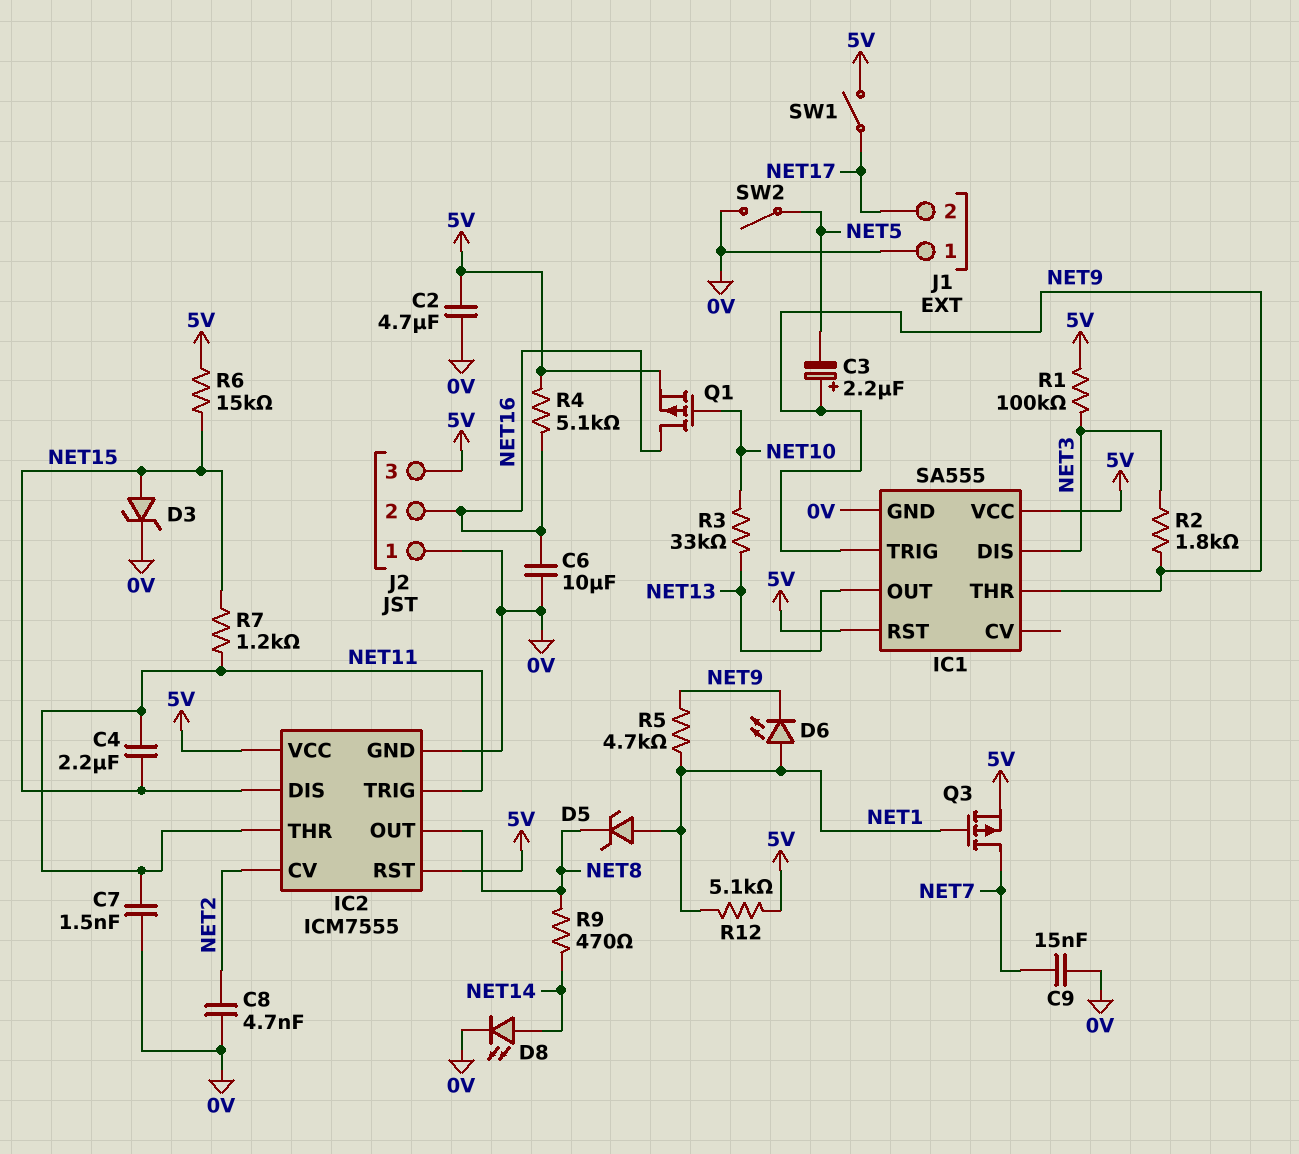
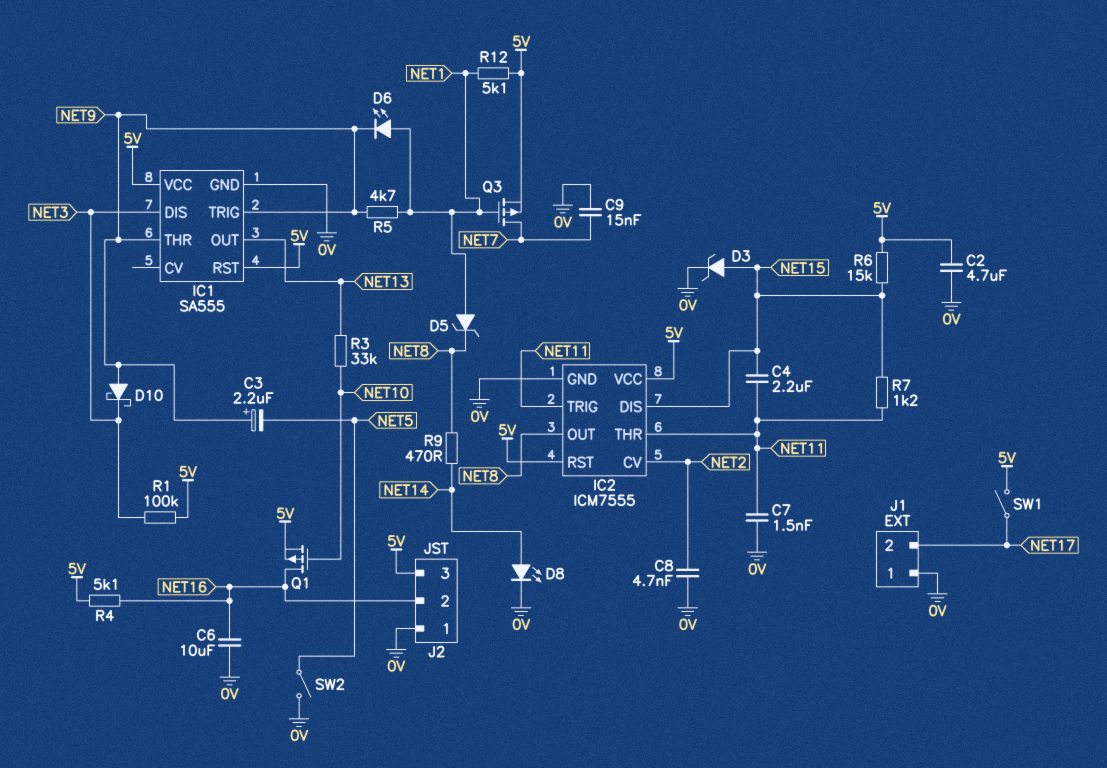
D10: none -> schottky (A NET9, K NET3)
R2: 1.8k (NET3, NET9) -> none

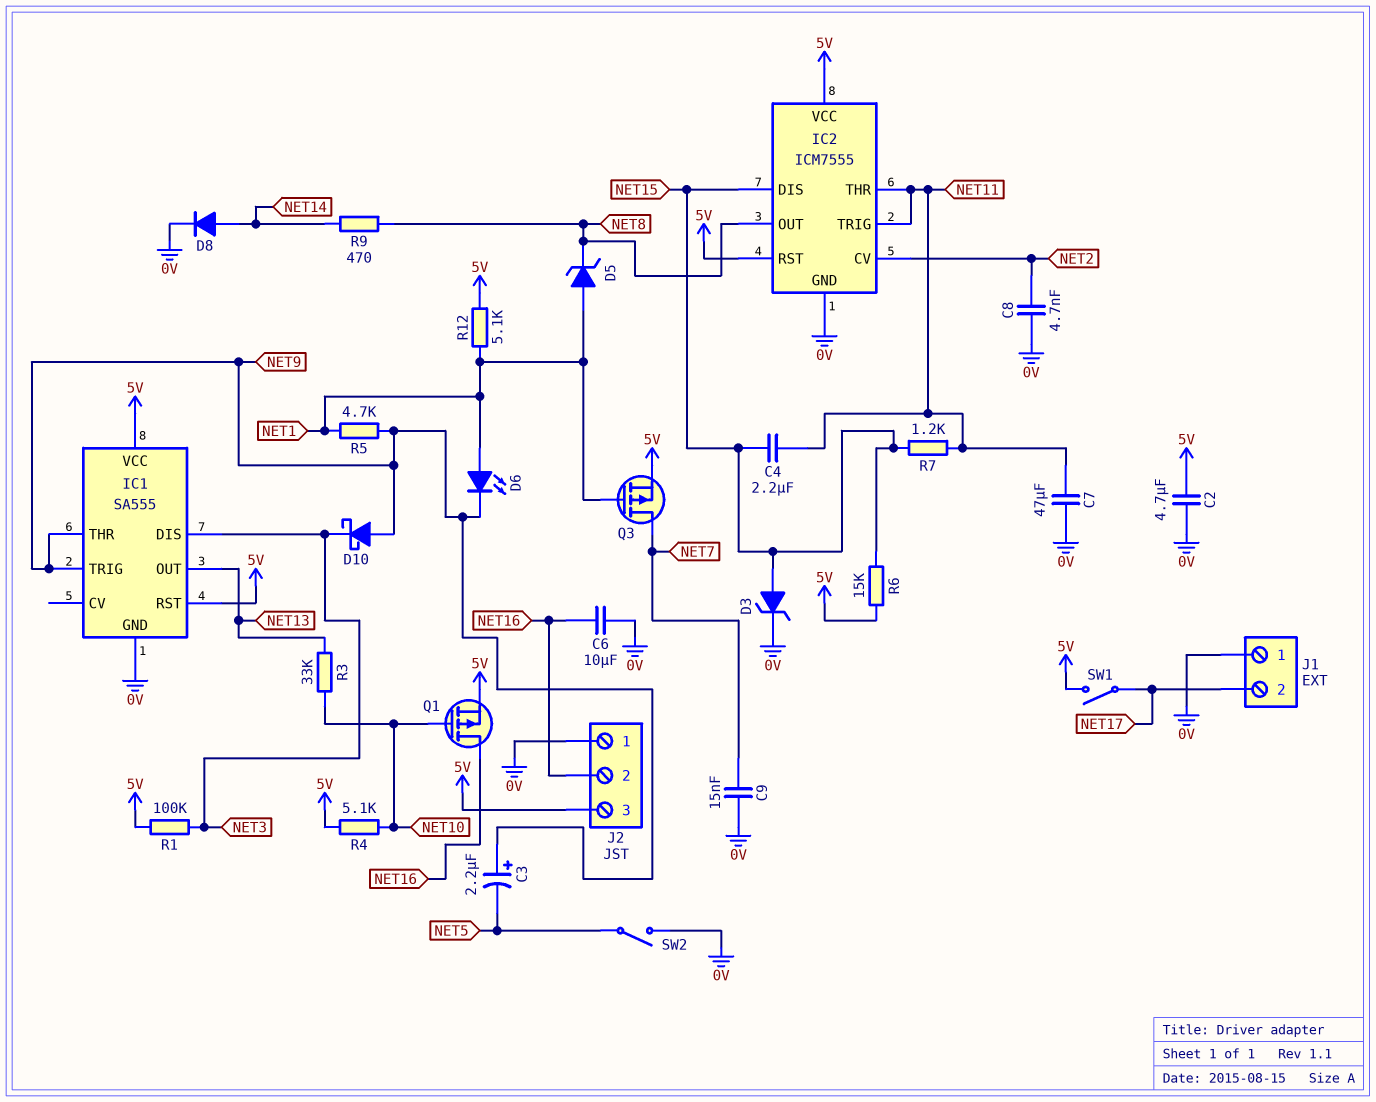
C7: 1.5nF (0V, NET11) -> 47uF (0V, NET11)
D8: LED (A NET14, K 0V) -> diode (A NET14, K 0V)
R4: 5.1k (5V, NET16) -> 5.1k (5V, NET10)

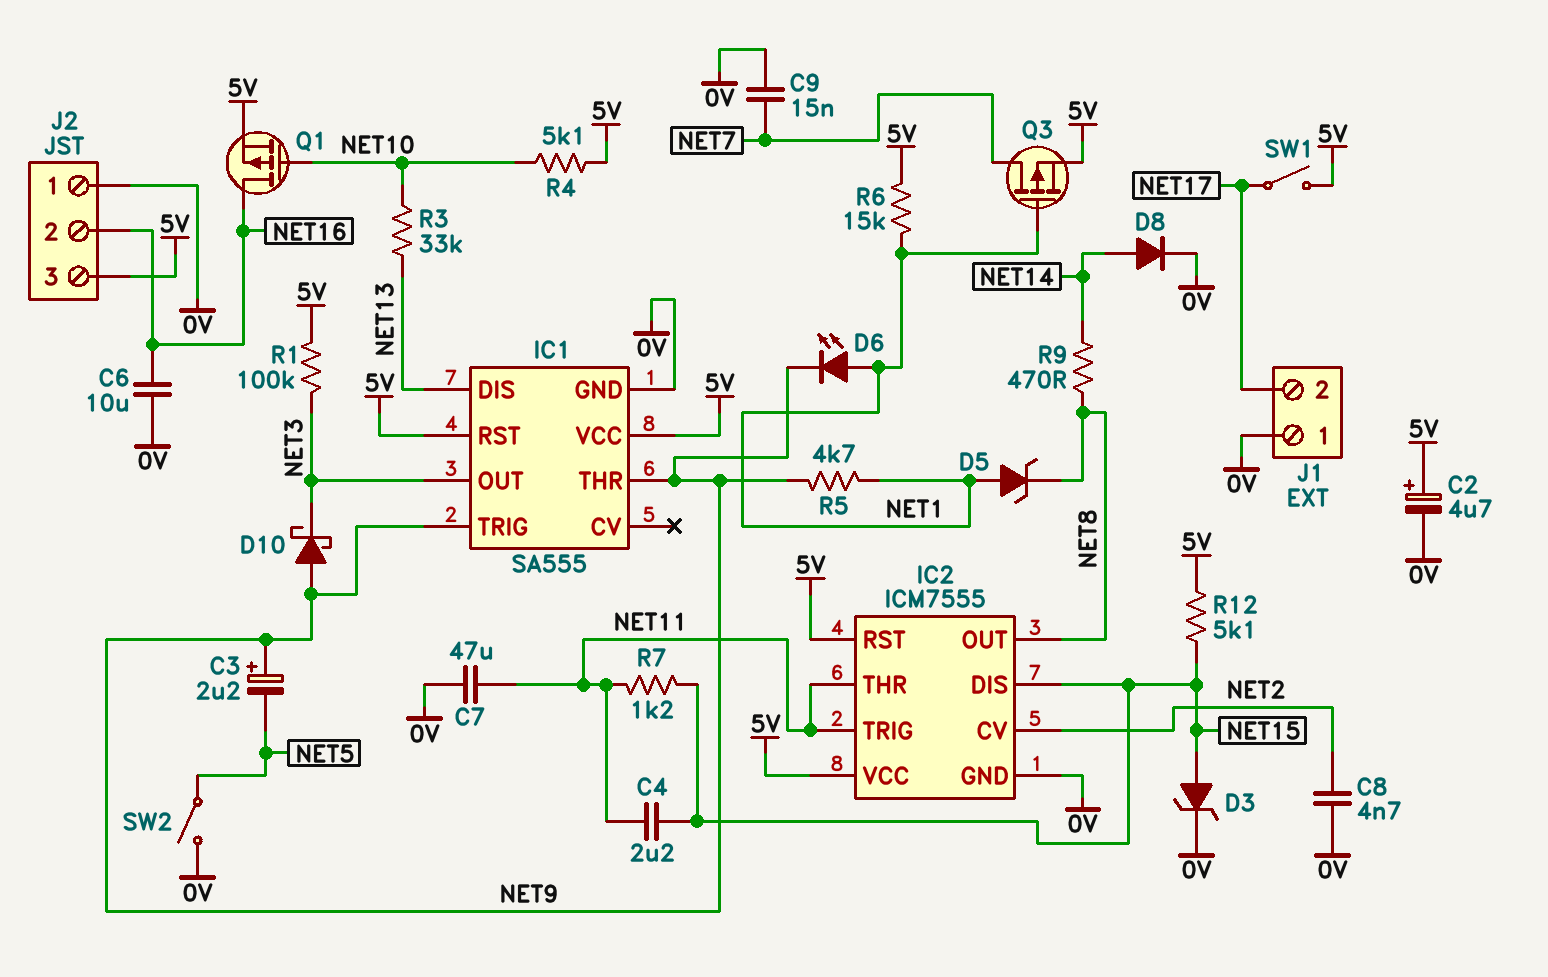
C2: 4.7uF (0V, 5V) -> 4.7uF (plus 5V, minus 0V)
IC1 pin DIS: NET3 -> NET13
IC1 pin OUT: NET13 -> NET3
R6: 15k (5V, NET15) -> 15k (5V, NET1)
R12: 5.1k (5V, NET1) -> 5.1k (5V, NET15)

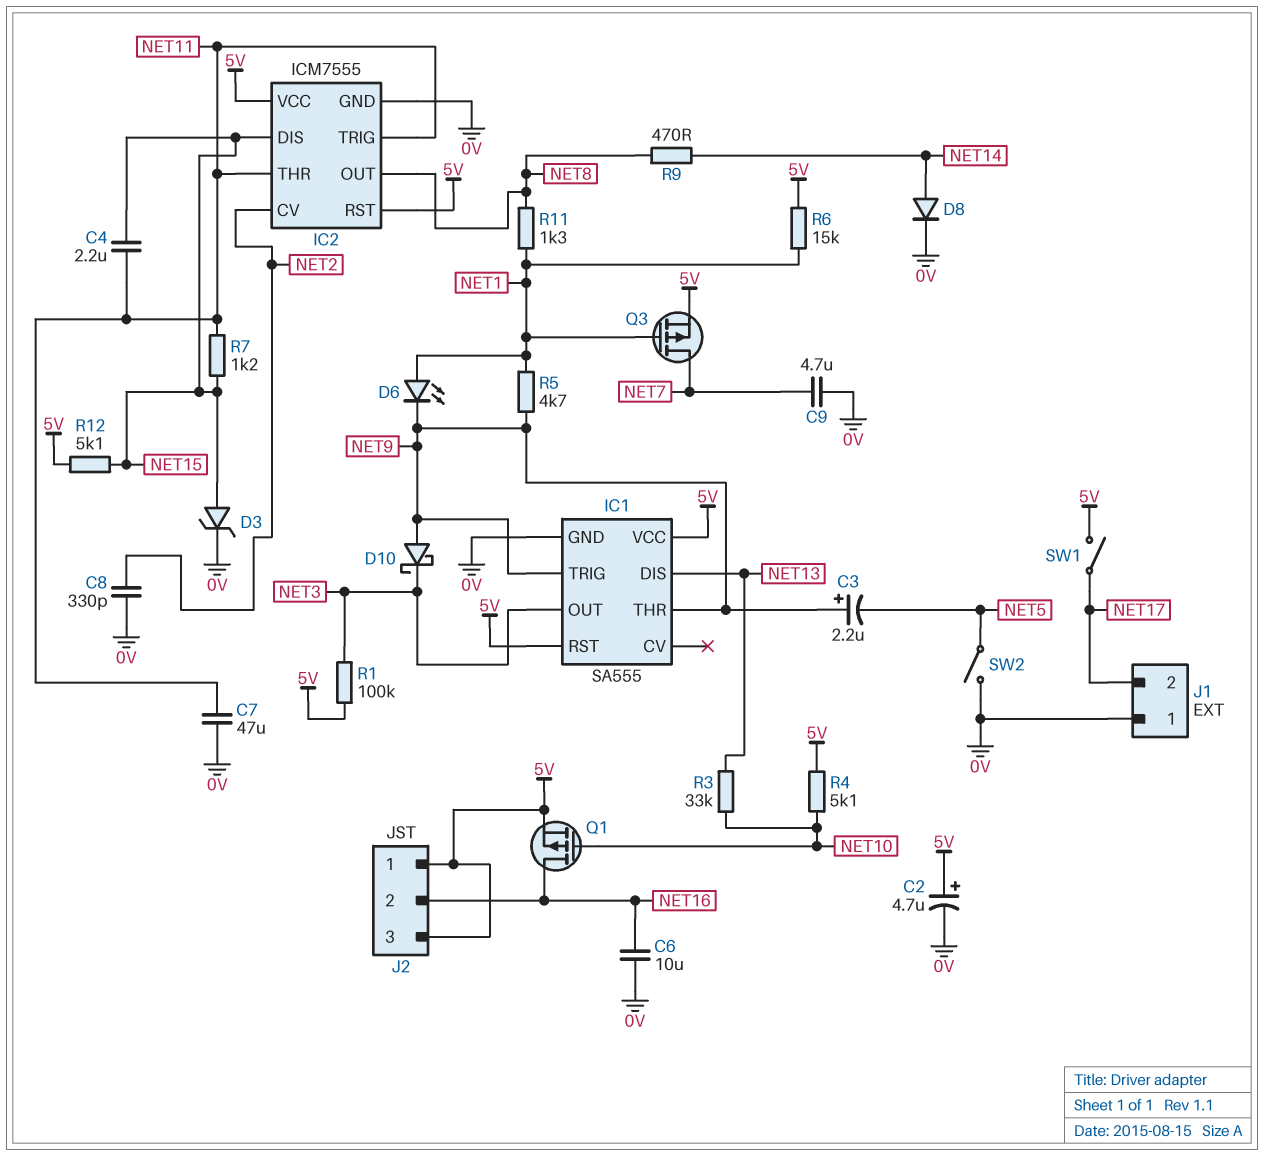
C8: 4.7nF (0V, NET2) -> 330pF (0V, NET2)
C9: 15nF (0V, NET7) -> 4.7uF (0V, NET7)
D5: zener (A NET1, K NET8) -> none
J2 pin 1: 0V -> 5V
R11: none -> 1.3k (NET1, NET8)

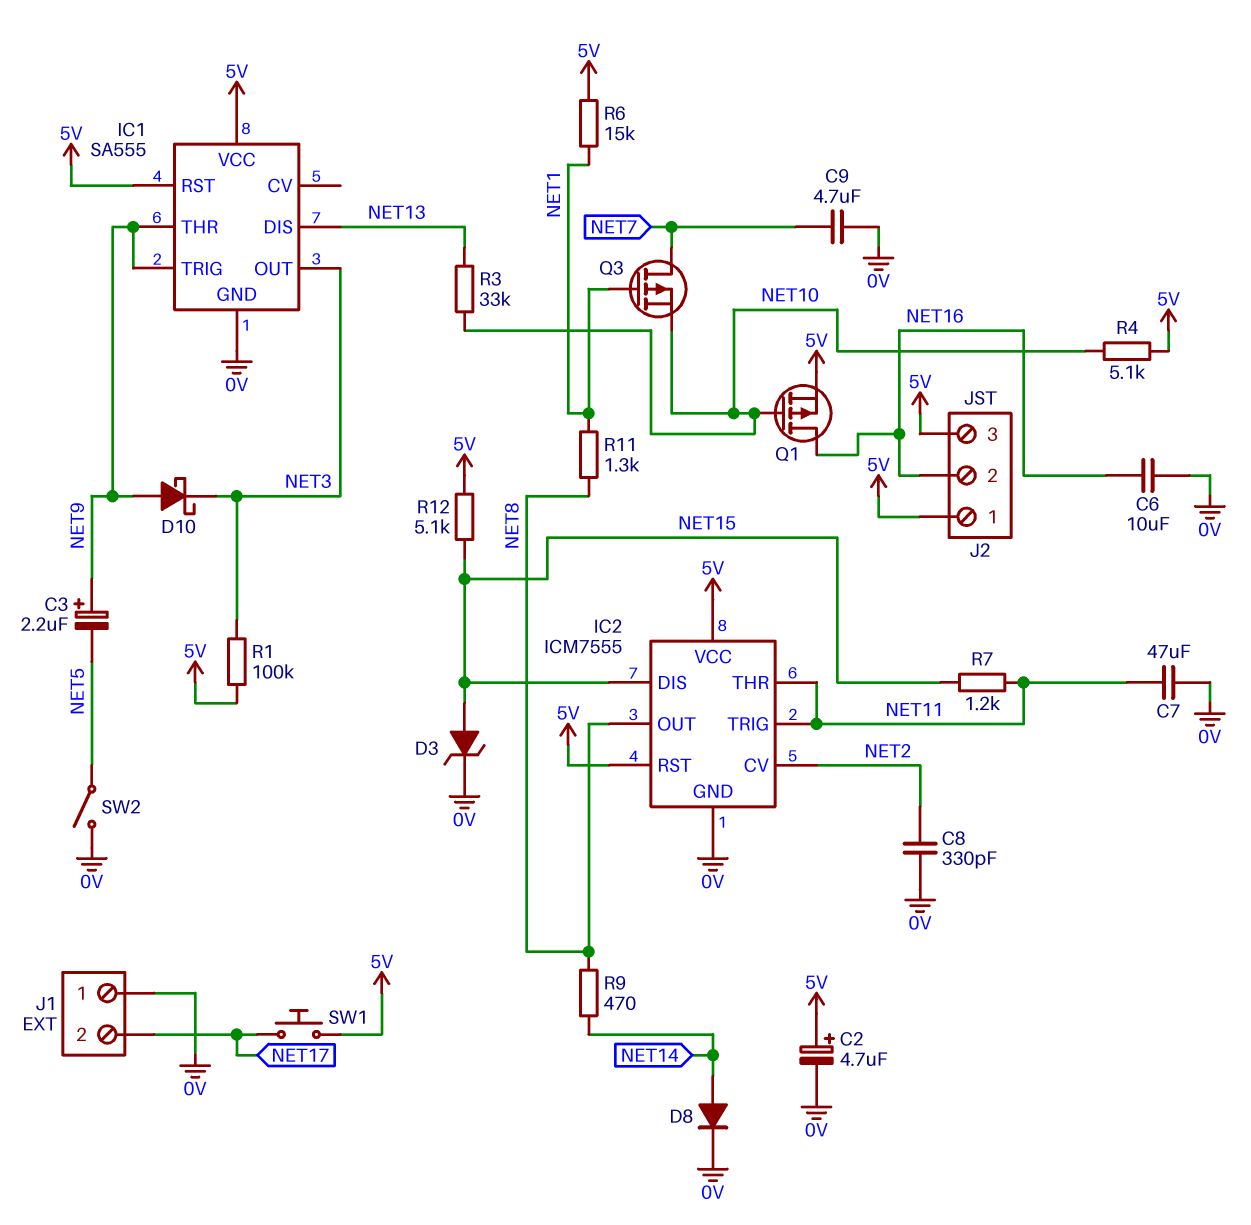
C4: 2.2uF (NET11, NET15) -> none
D6: LED (A NET1, K NET9) -> none
Q3: PMOS (G NET1, D NET7, S 5V) -> PMOS (G NET1, D NET7, S NET10)
R5: 4.7k (NET1, NET9) -> none
SW1: switch (5V, NET17) -> button (5V, NET17)

